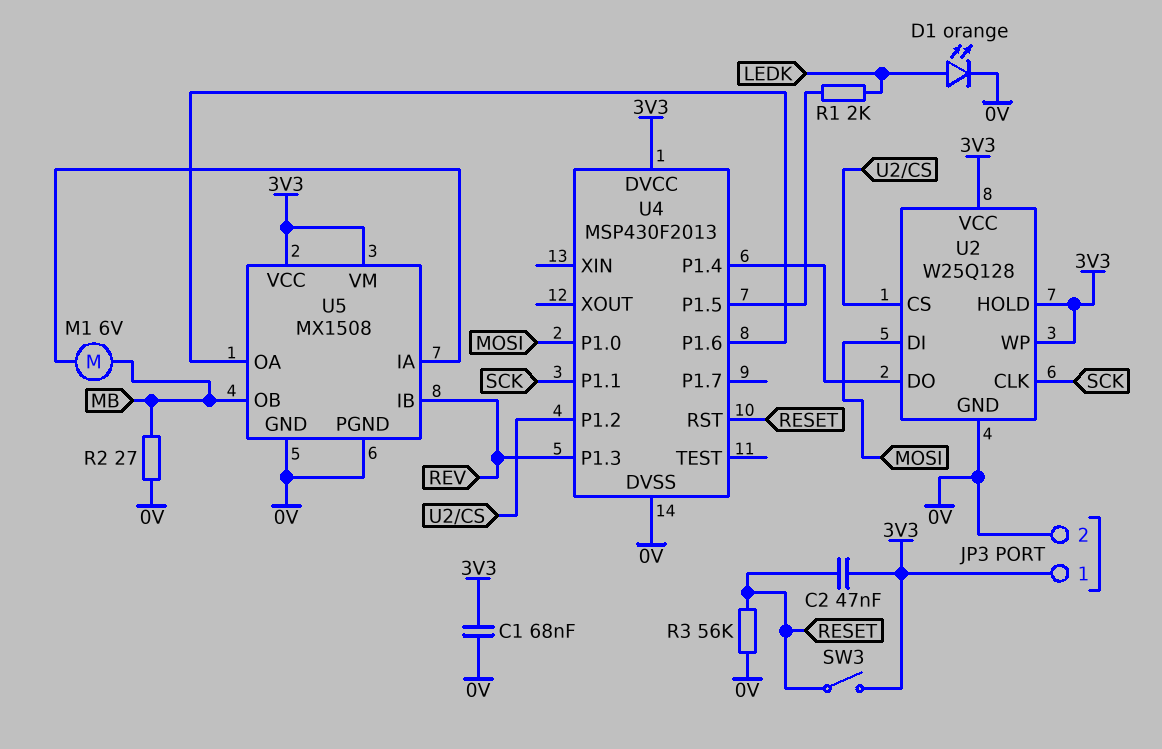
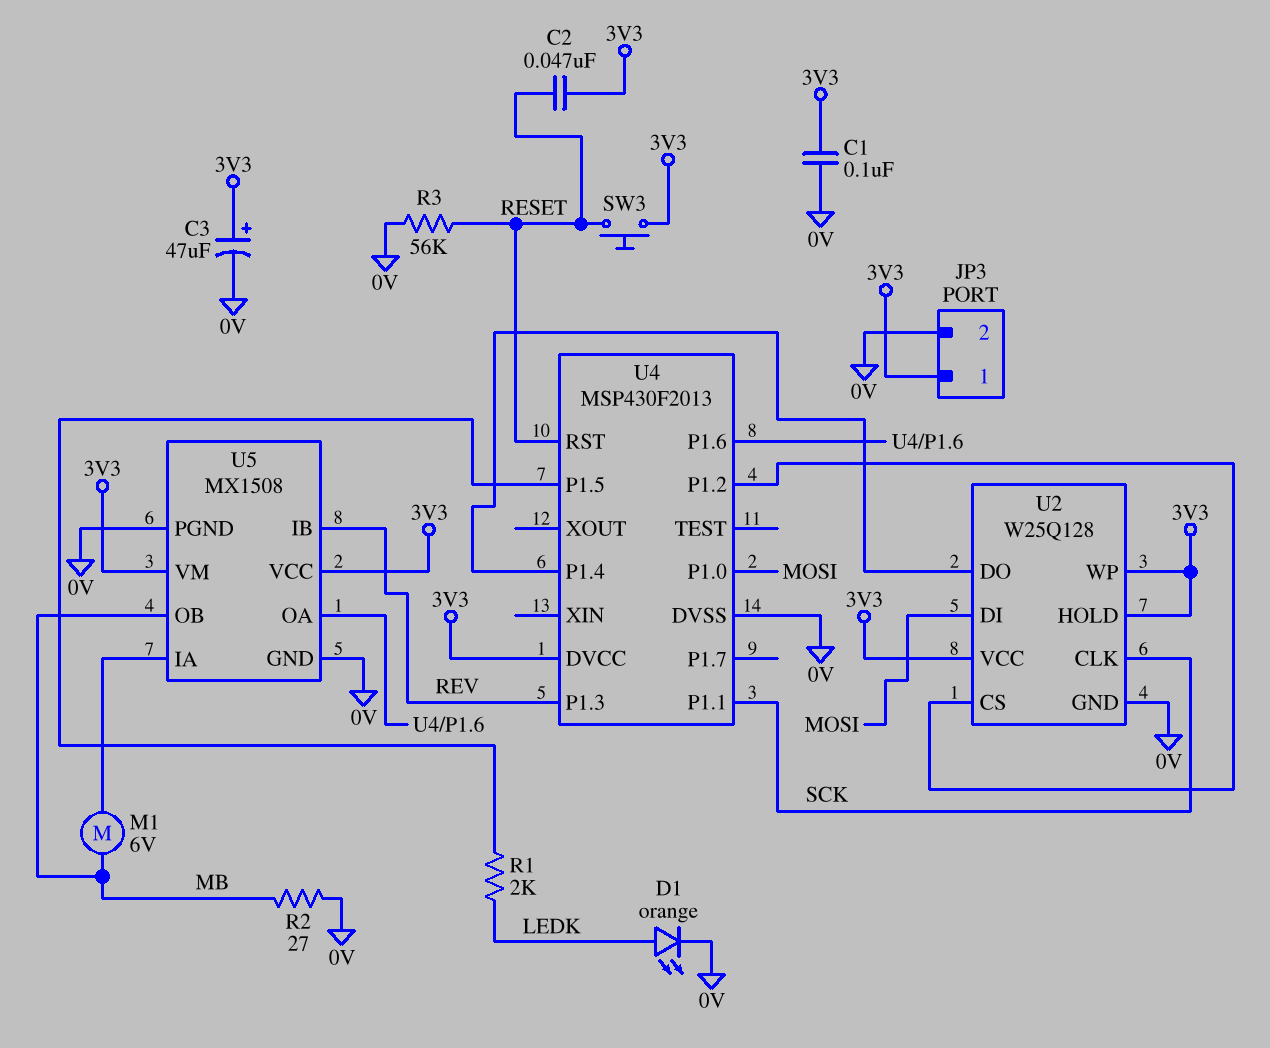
C1: 68nF (0V, 3V3) -> 100nF (0V, 3V3)
C3: none -> 47uF (plus 3V3, minus 0V)
SW3: switch (3V3, RESET) -> button (3V3, RESET)

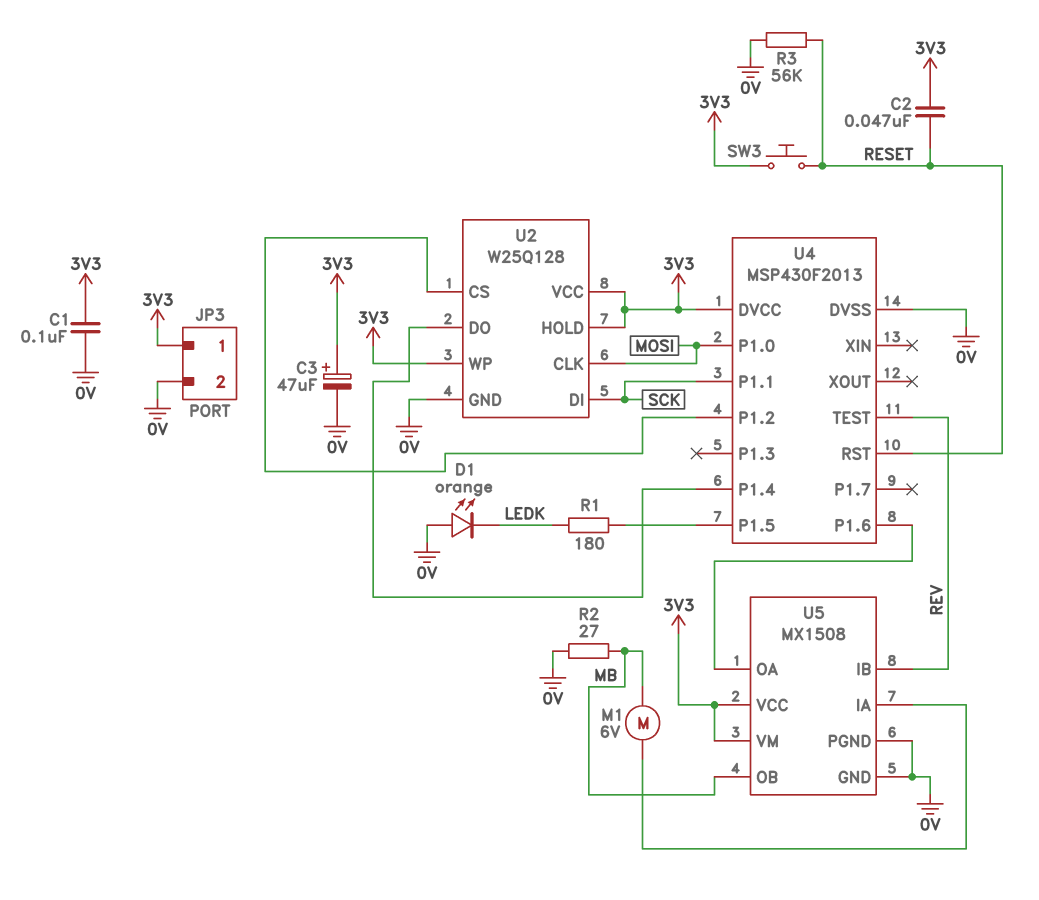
D1: LED orange (A LEDK, K 0V) -> LED orange (A 0V, K LEDK)
R1: 2k (LEDK, U4/P1.5) -> 180 (LEDK, U4/P1.5)
U2 pin CLK: SCK -> MOSI
U2 pin DI: MOSI -> SCK
U4 pin P1.3: REV -> none
U4 pin TEST: none -> REV

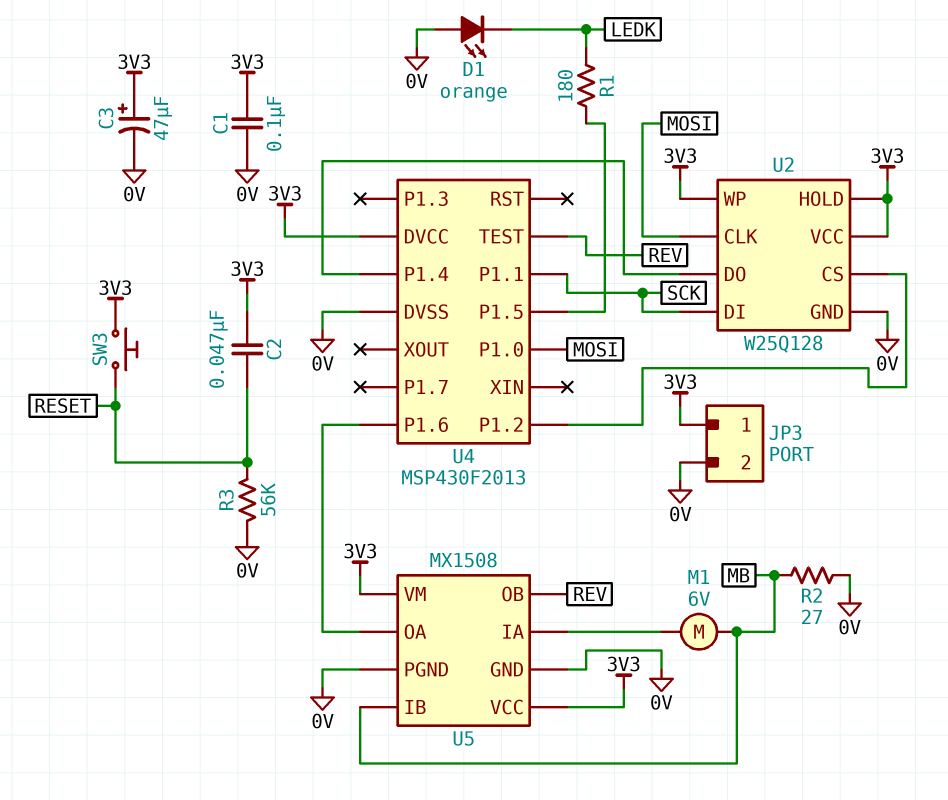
U4 pin RST: RESET -> none
U5 pin IB: REV -> MB
U5 pin OB: MB -> REV

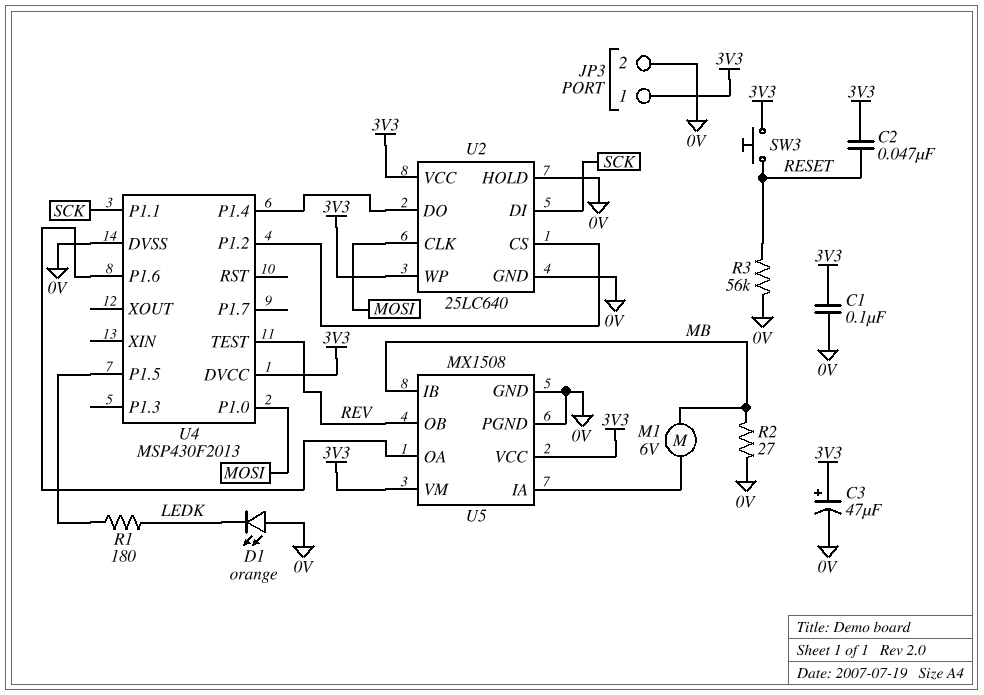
U2: W25Q128 -> 25LC640
U2 pin HOLD: 3V3 -> 0V

